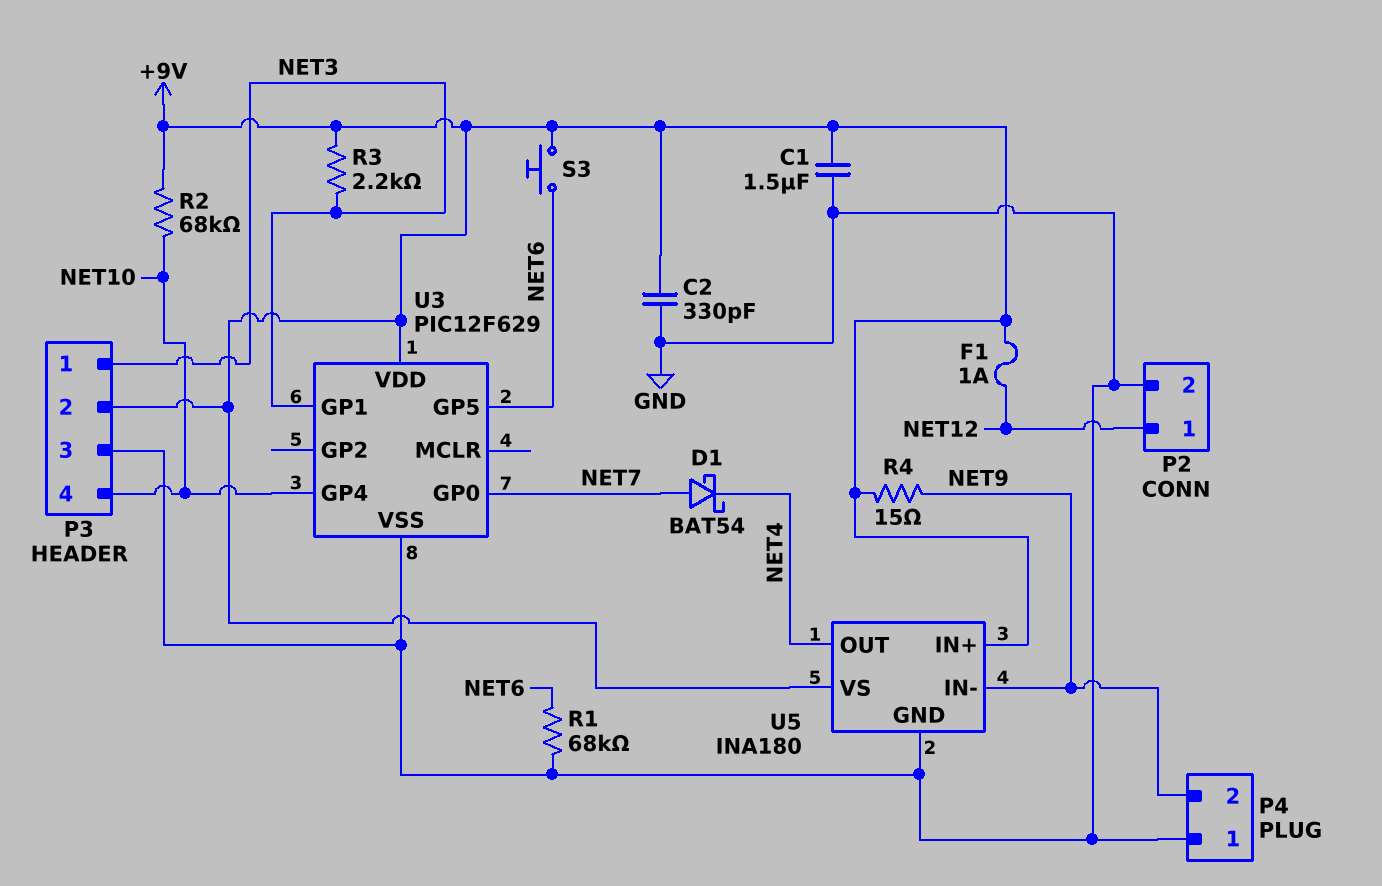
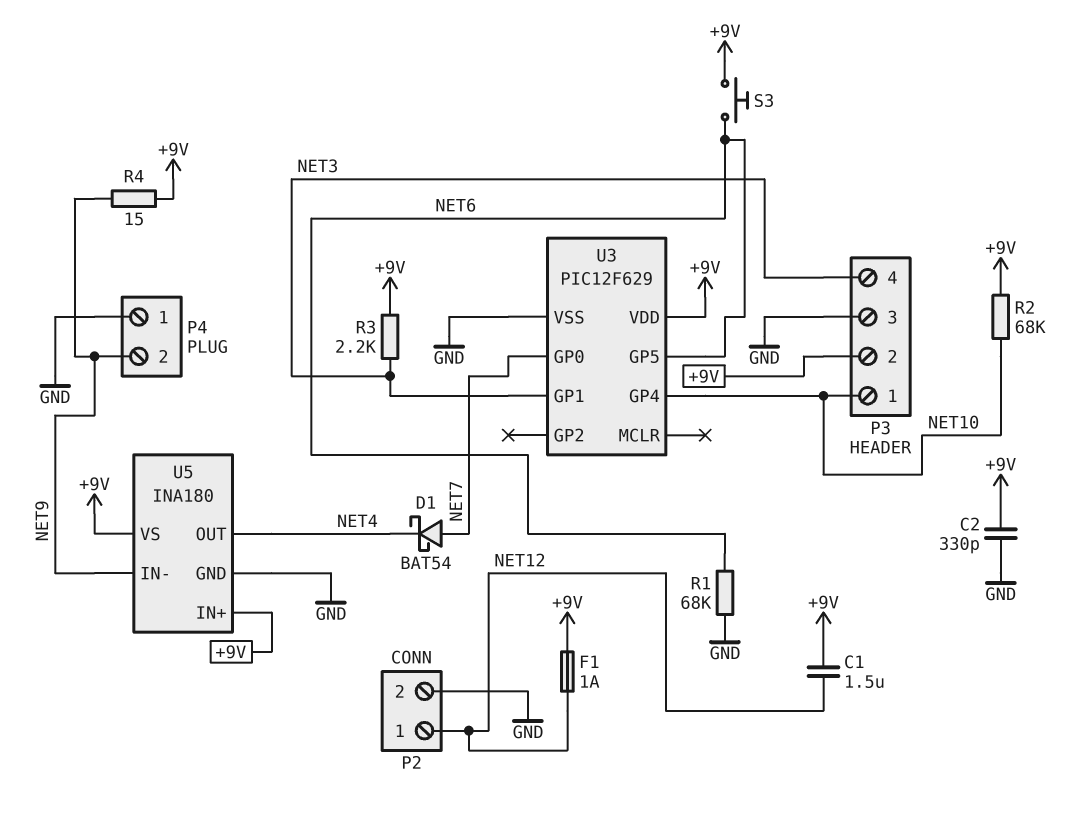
C1: 1.5uF (+9V, GND) -> 1.5uF (+9V, NET12)
P3 pin 1: NET3 -> NET10
P3 pin 4: NET10 -> NET3

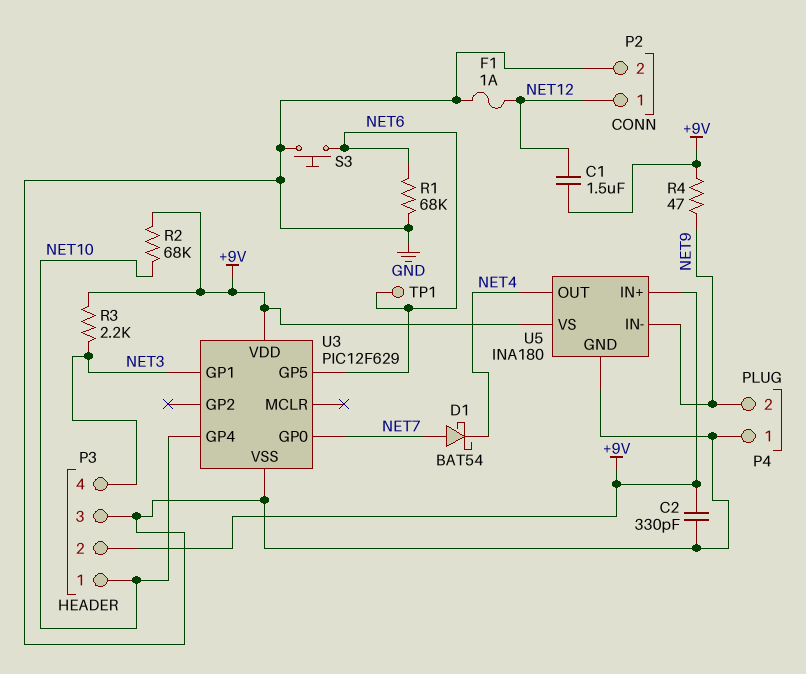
F1: 1A (+9V, NET12) -> 1A (GND, NET12)
R4: 15 (+9V, NET9) -> 47 (+9V, NET9)
S3: button (+9V, NET6) -> button (GND, NET6)
TP1: none -> test point (NET6)

